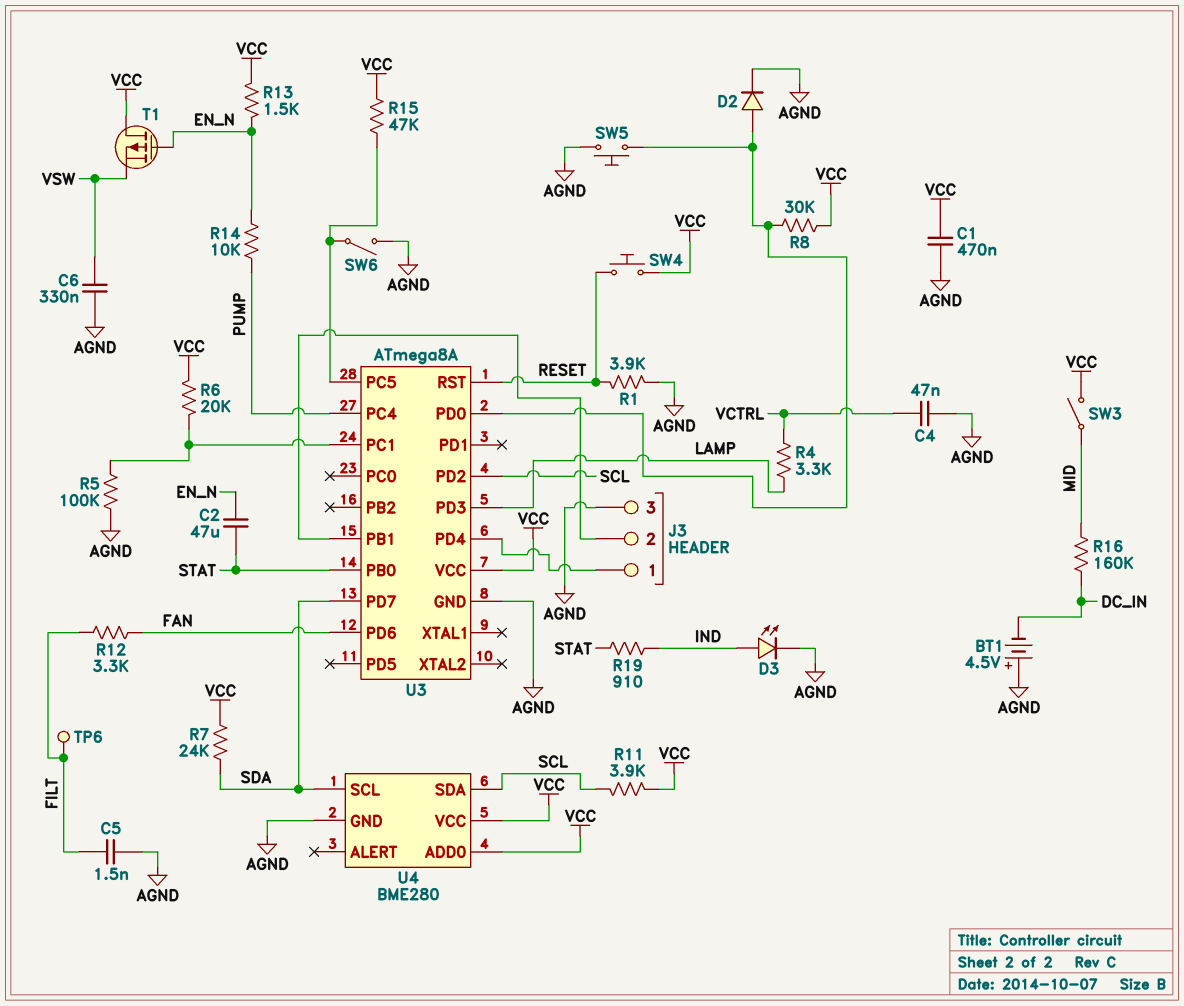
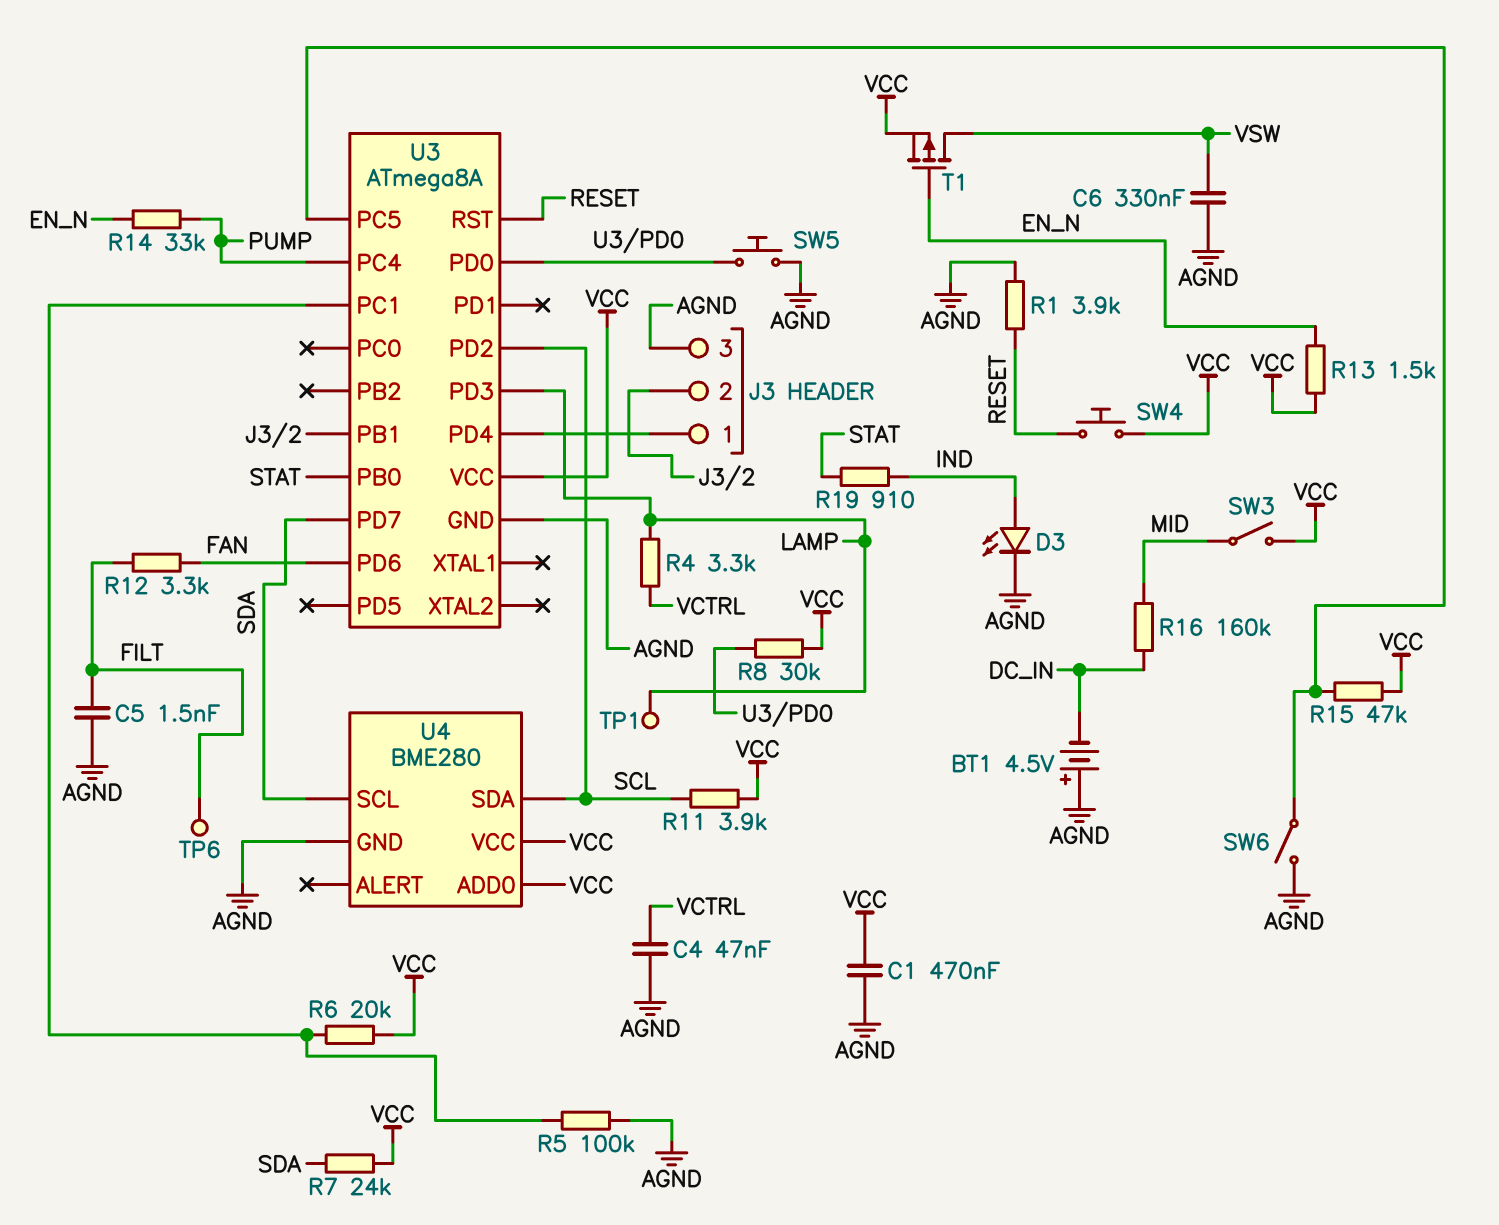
C2: 47uF (EN_N, STAT) -> none
D2: diode (A U3/PD0, K AGND) -> none
R14: 10k (EN_N, PUMP) -> 33k (EN_N, PUMP)
T1: PMOS (G EN_N, D VCC, S VSW) -> PMOS (G EN_N, D VSW, S VCC)
TP1: none -> test point (LAMP)

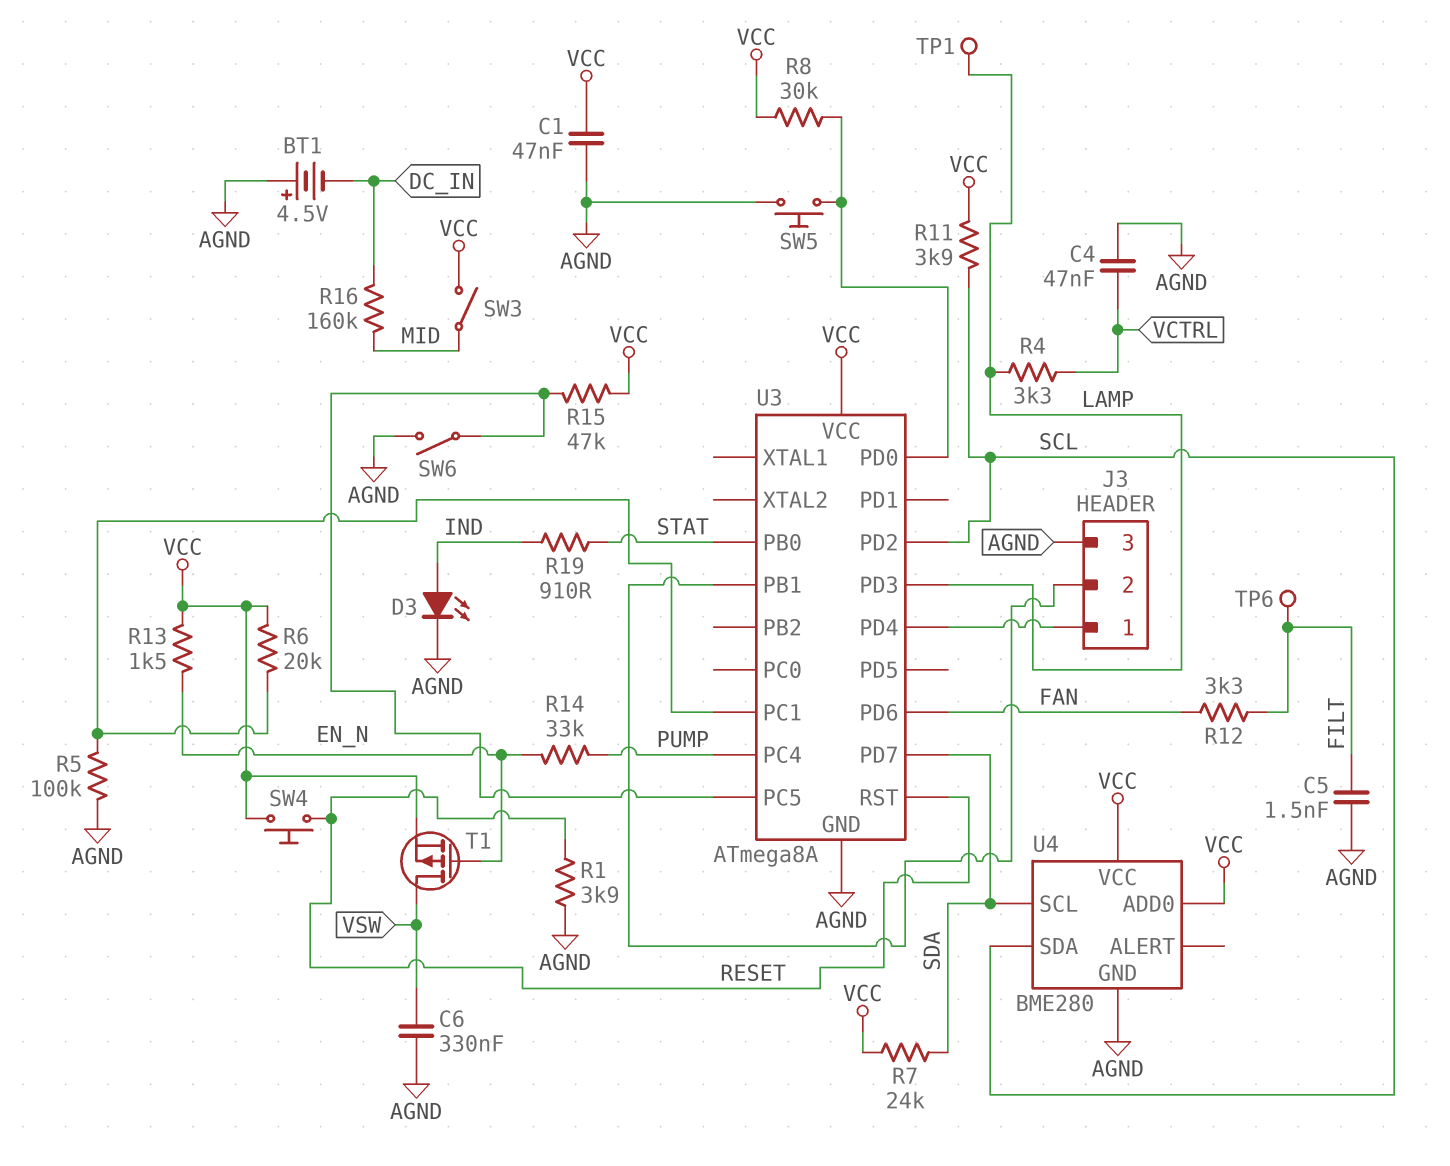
C1: 470nF (AGND, VCC) -> 47nF (AGND, VCC)

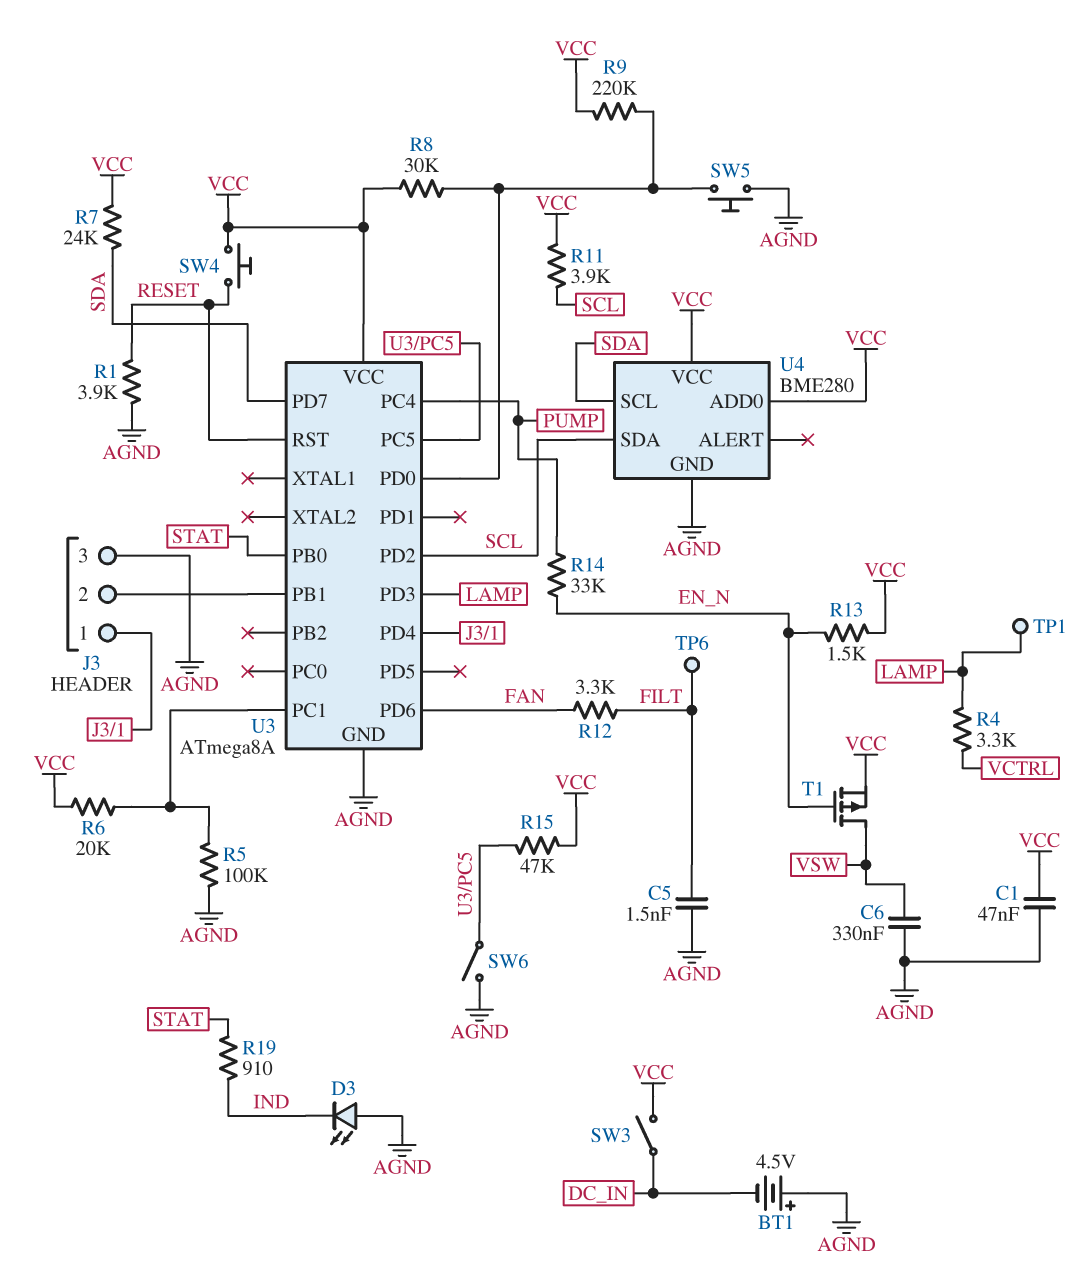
C4: 47nF (AGND, VCTRL) -> none
D3: LED (A IND, K AGND) -> LED (A AGND, K IND)
R9: none -> 220k (U3/PD0, VCC)
R16: 160k (DC_IN, MID) -> none
SW3: switch (MID, VCC) -> switch (DC_IN, VCC)

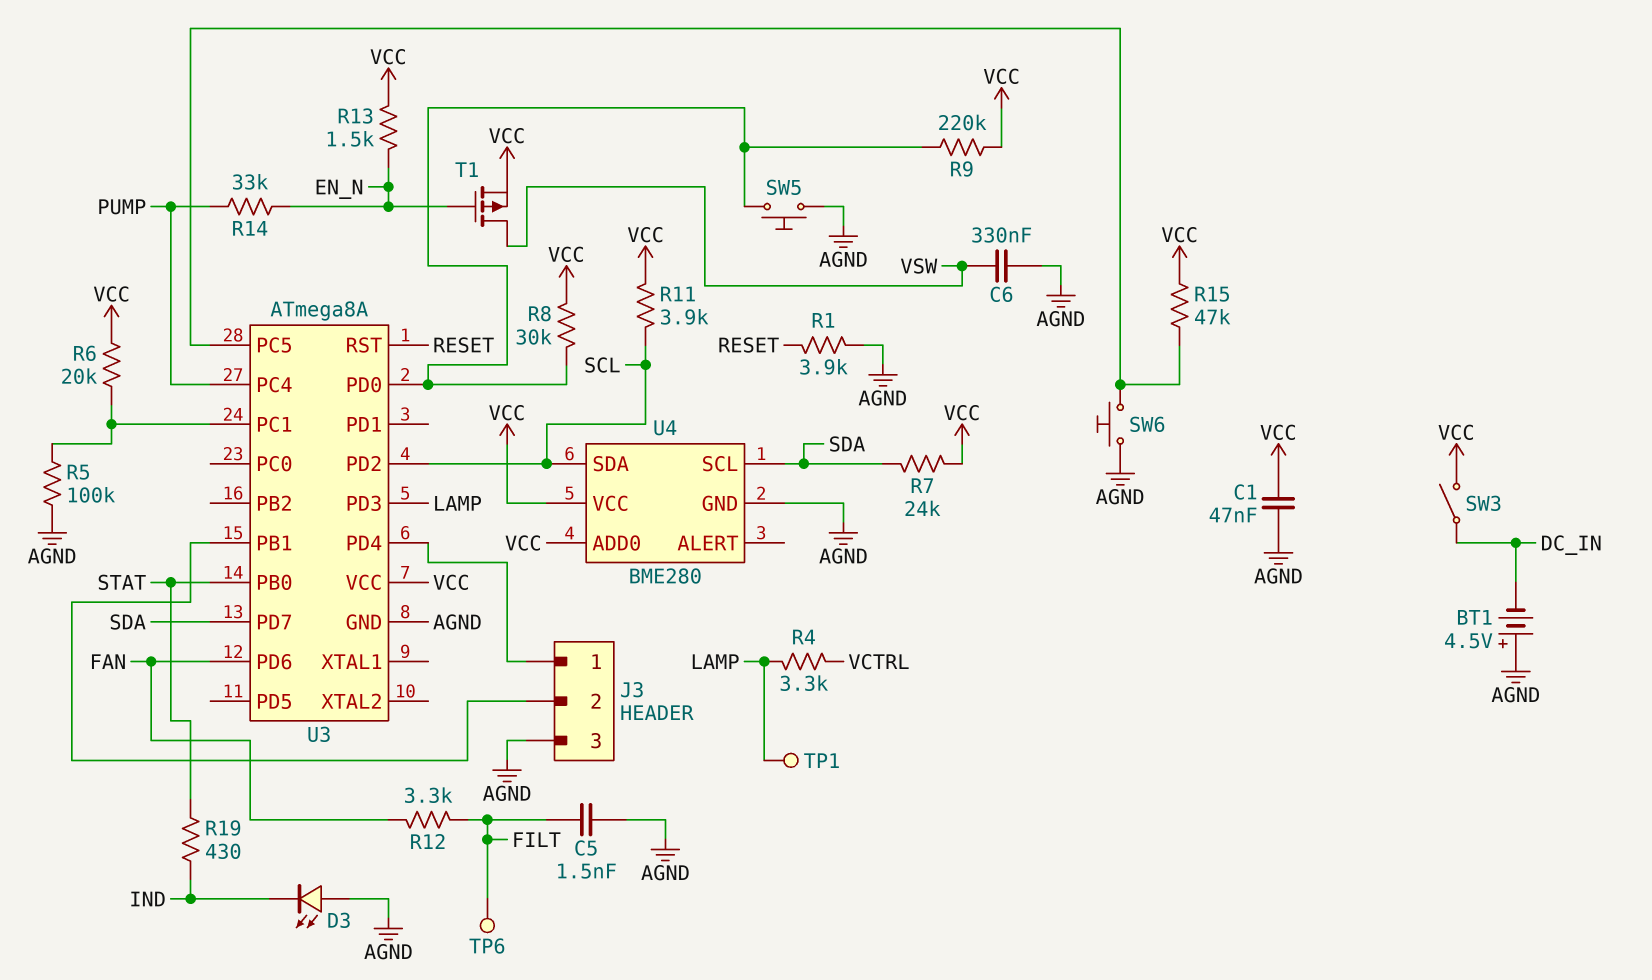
R19: 910 (IND, STAT) -> 430 (IND, STAT)
SW4: button (RESET, VCC) -> none
SW6: switch (AGND, U3/PC5) -> button (AGND, U3/PC5)

